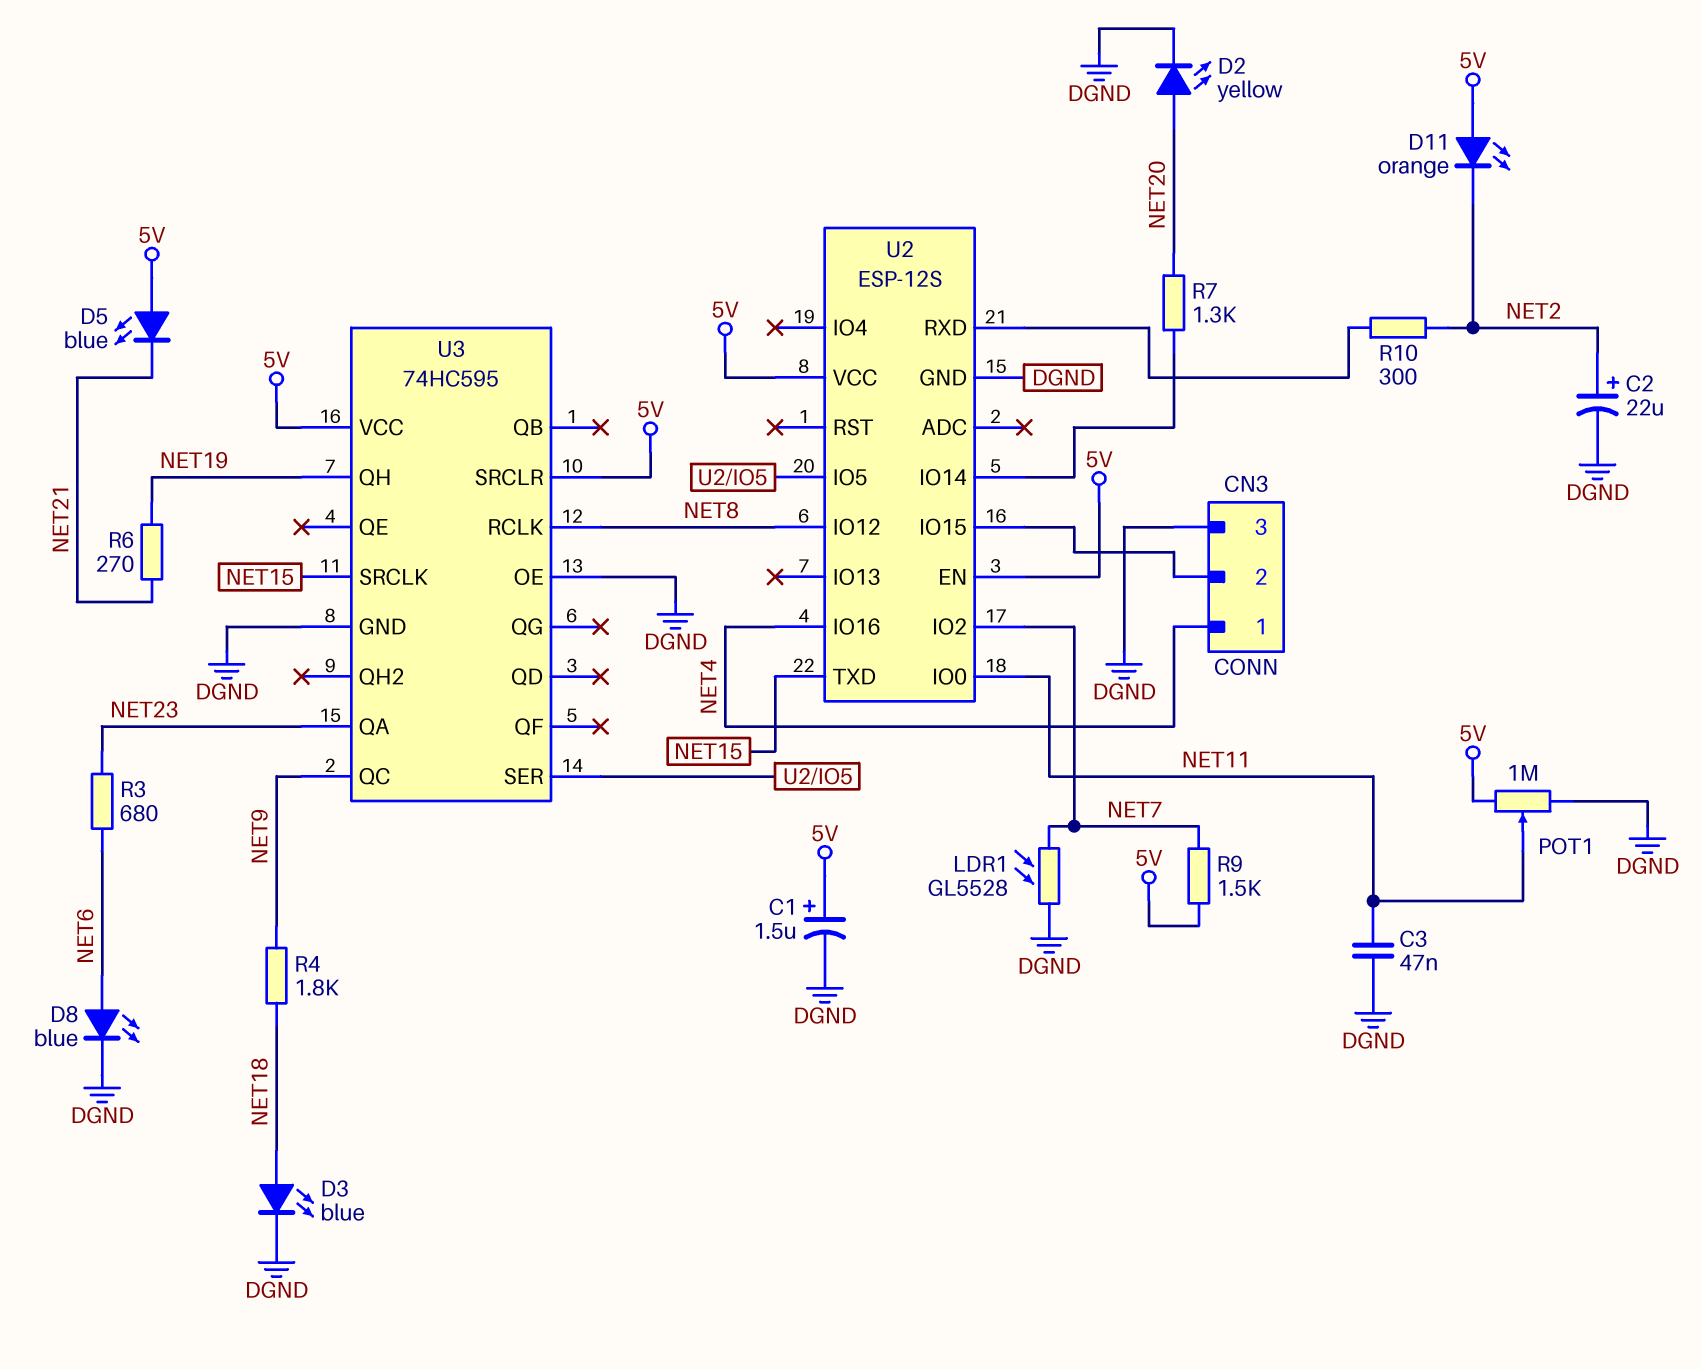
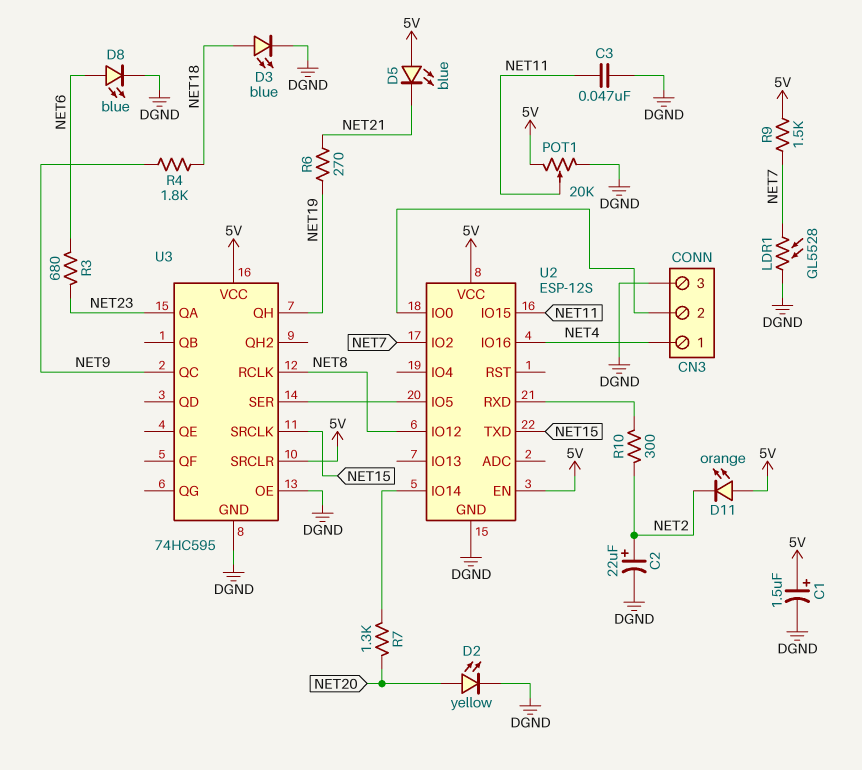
POT1: 1M (5V, DGND, wiper NET11) -> 20k (5V, DGND, wiper NET11)
U2 pin IO0: NET11 -> CN3/2
U2 pin IO15: CN3/2 -> NET11

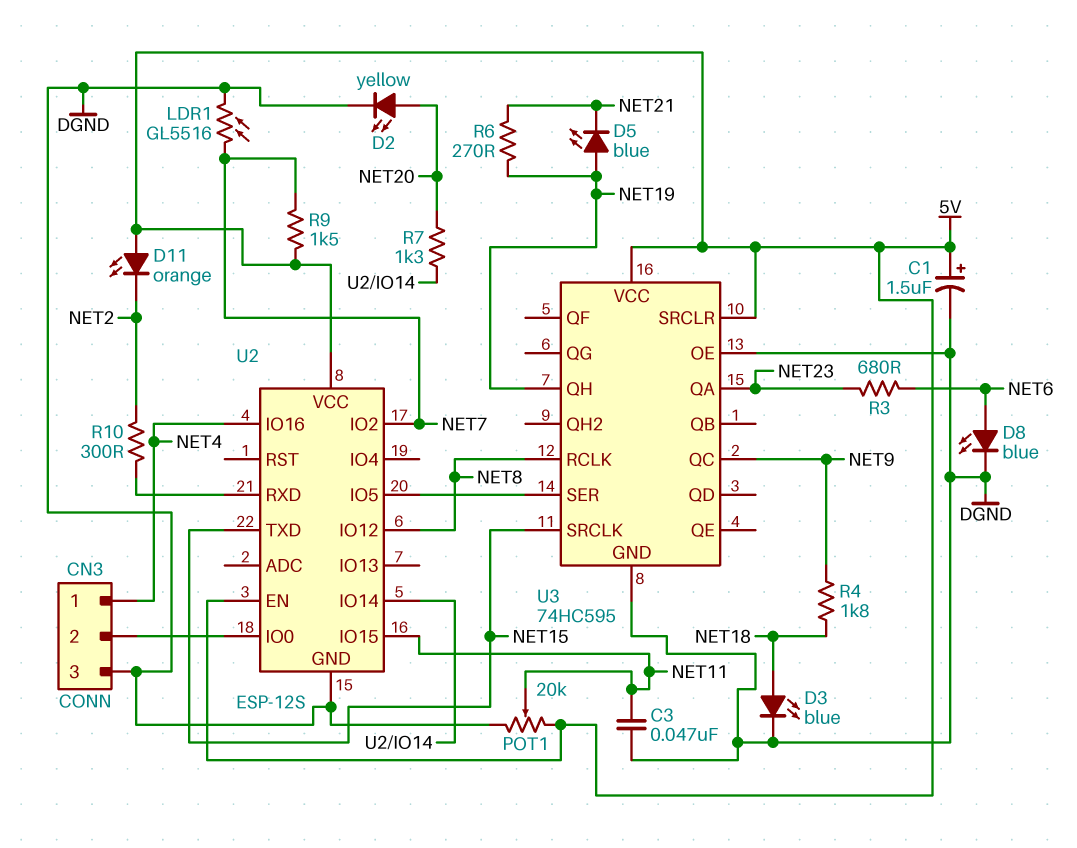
C2: 22uF (plus NET2, minus DGND) -> none
D5: LED blue (A 5V, K NET21) -> LED blue (A NET19, K NET21)
LDR1: GL5528 (DGND, NET7) -> GL5516 (DGND, NET7)

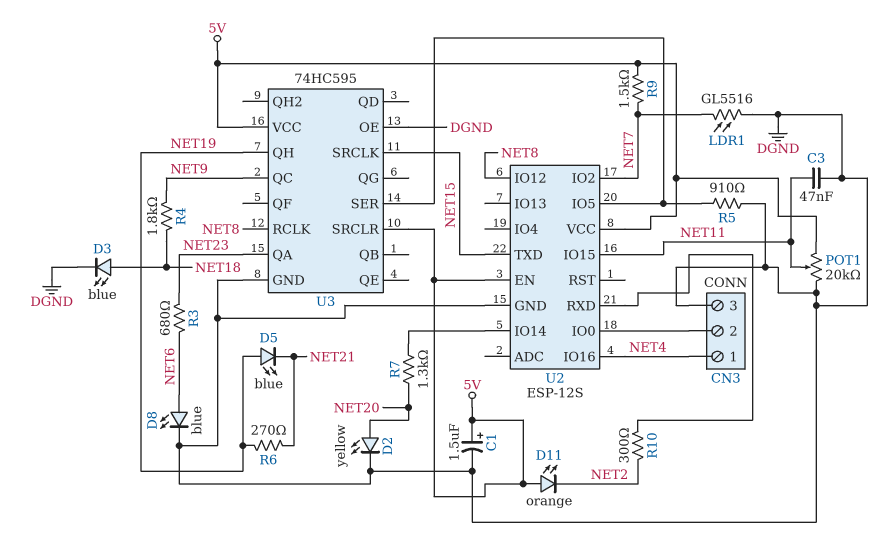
R5: none -> 910 (DGND, U2/IO5)

